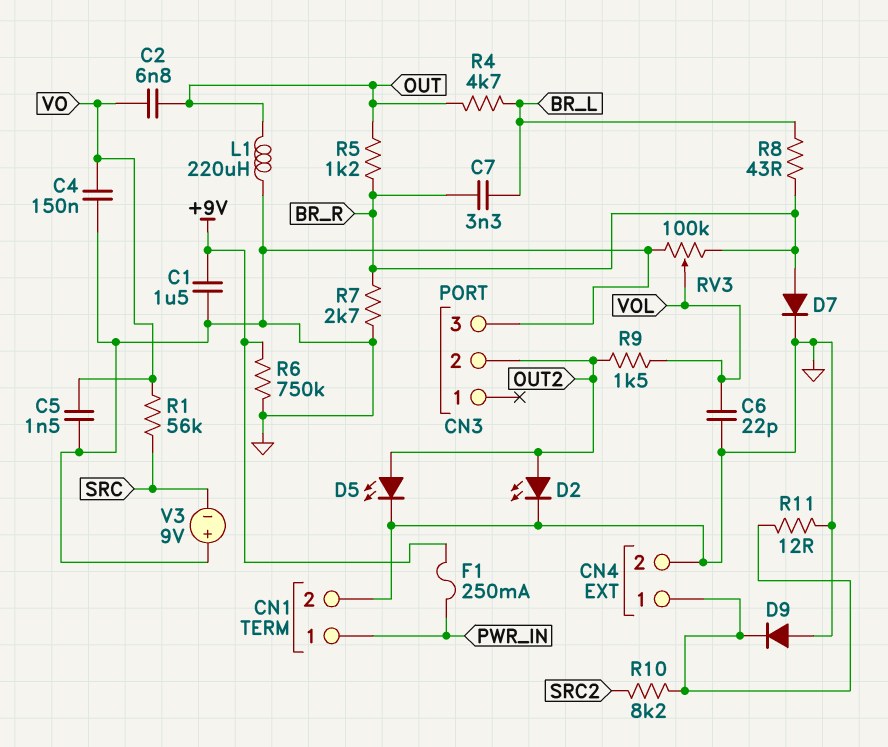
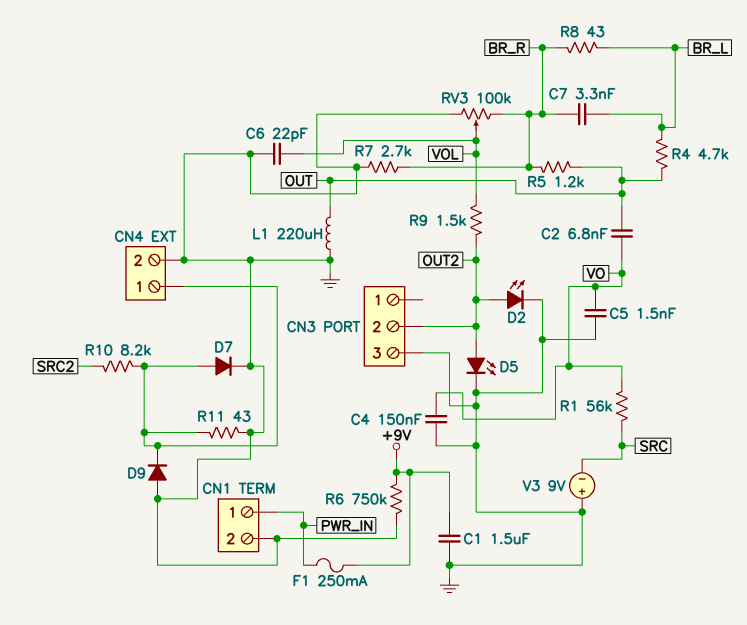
D7: diode (A BR_R, K GND) -> diode (A CN4/1, K GND)
R11: 12 (CN4/1, GND) -> 43 (CN4/1, GND)

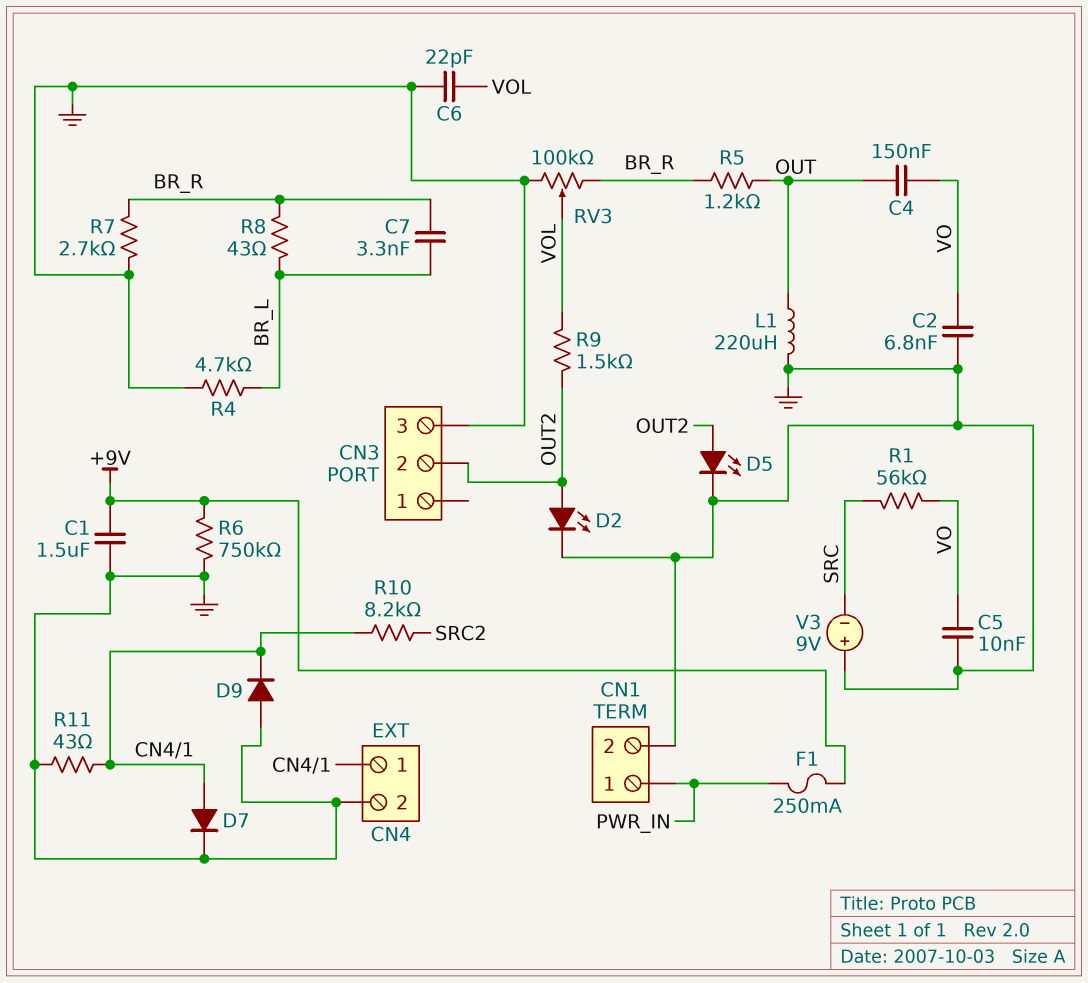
C2: 6.8nF (OUT, VO) -> 6.8nF (GND, VO)
C4: 150nF (GND, VO) -> 150nF (OUT, VO)
C5: 1.5nF (GND, VO) -> 10nF (GND, VO)
R4: 4.7k (BR_L, OUT) -> 4.7k (BR_L, GND)

